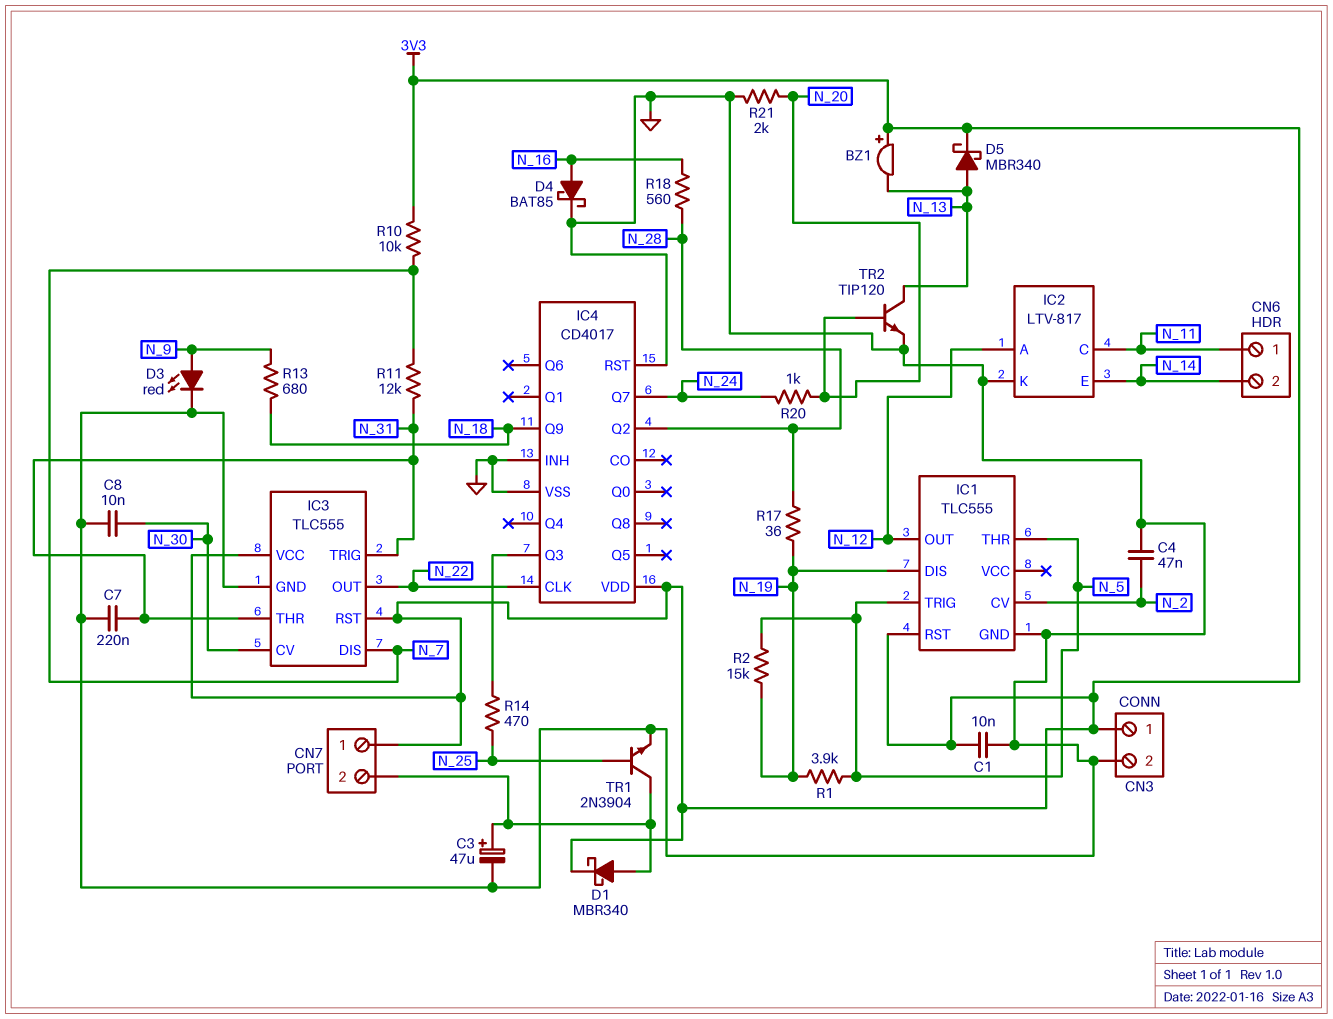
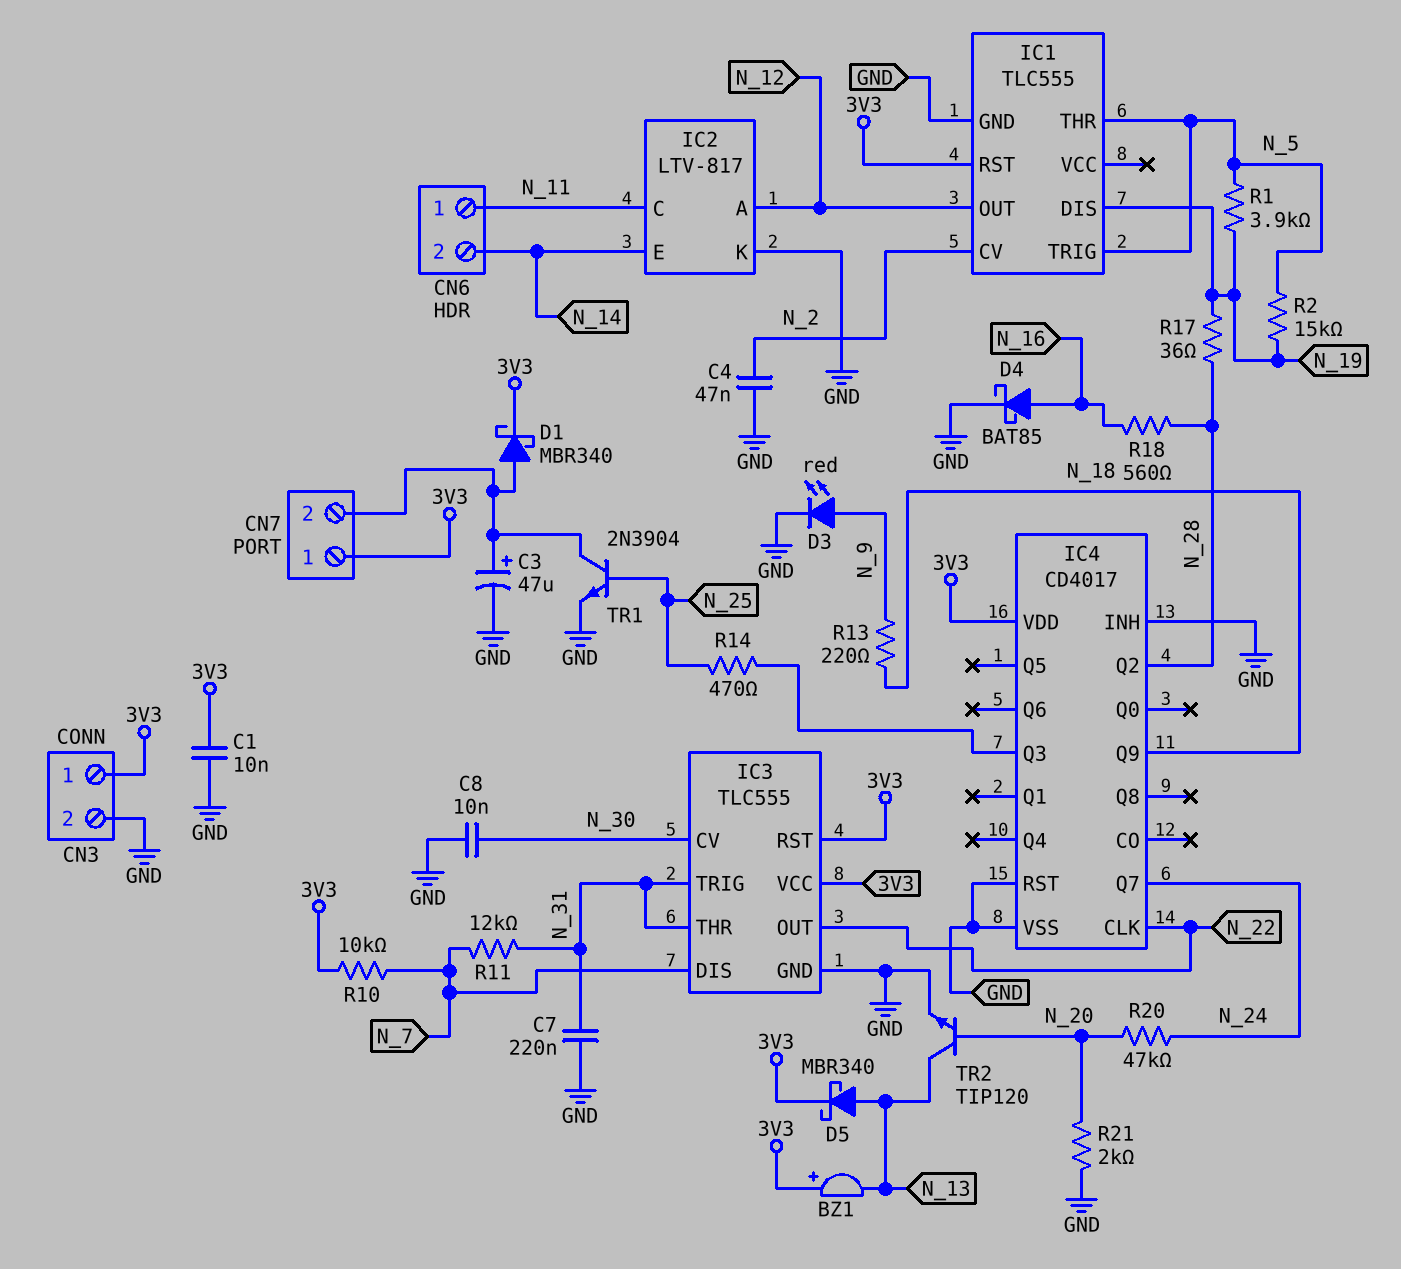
R13: 680 (N_9, N_18) -> 220 (N_9, N_18)
R20: 1k (N_20, N_24) -> 47k (N_20, N_24)

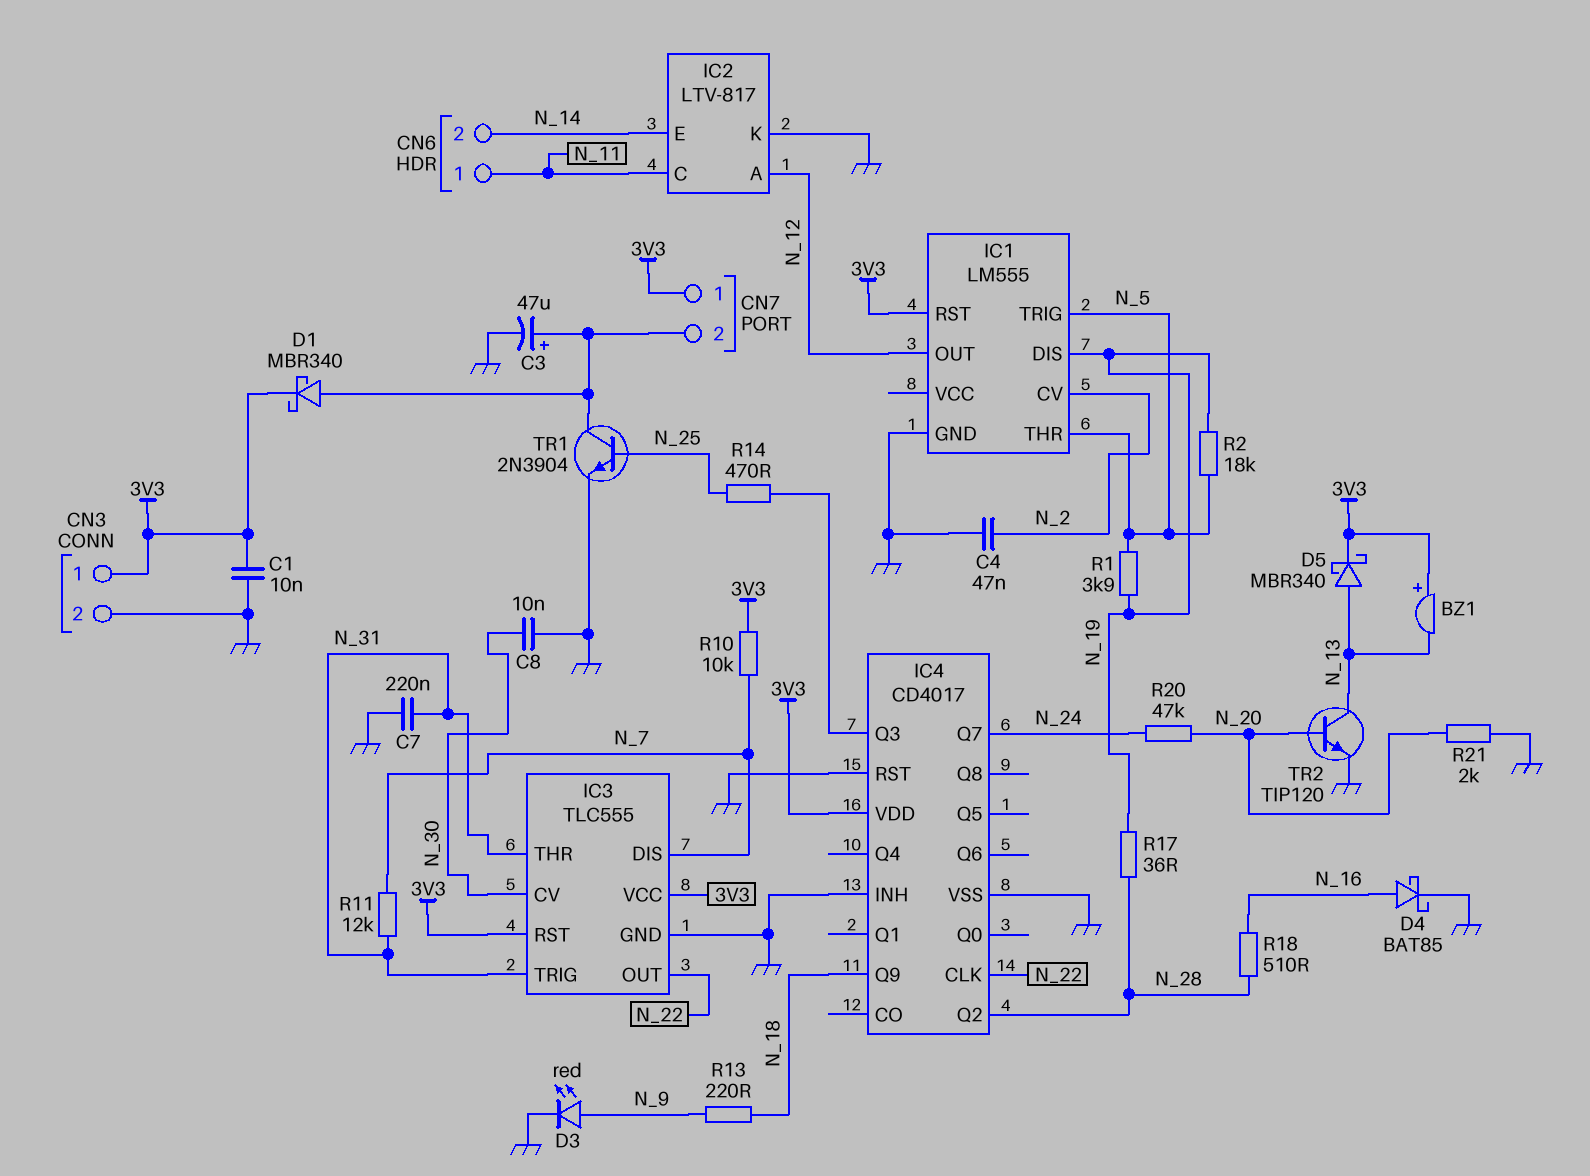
IC1: TLC555 -> LM555
R2: 15k (N_5, N_19) -> 18k (N_5, N_19)
R18: 560 (N_16, N_28) -> 510 (N_16, N_28)

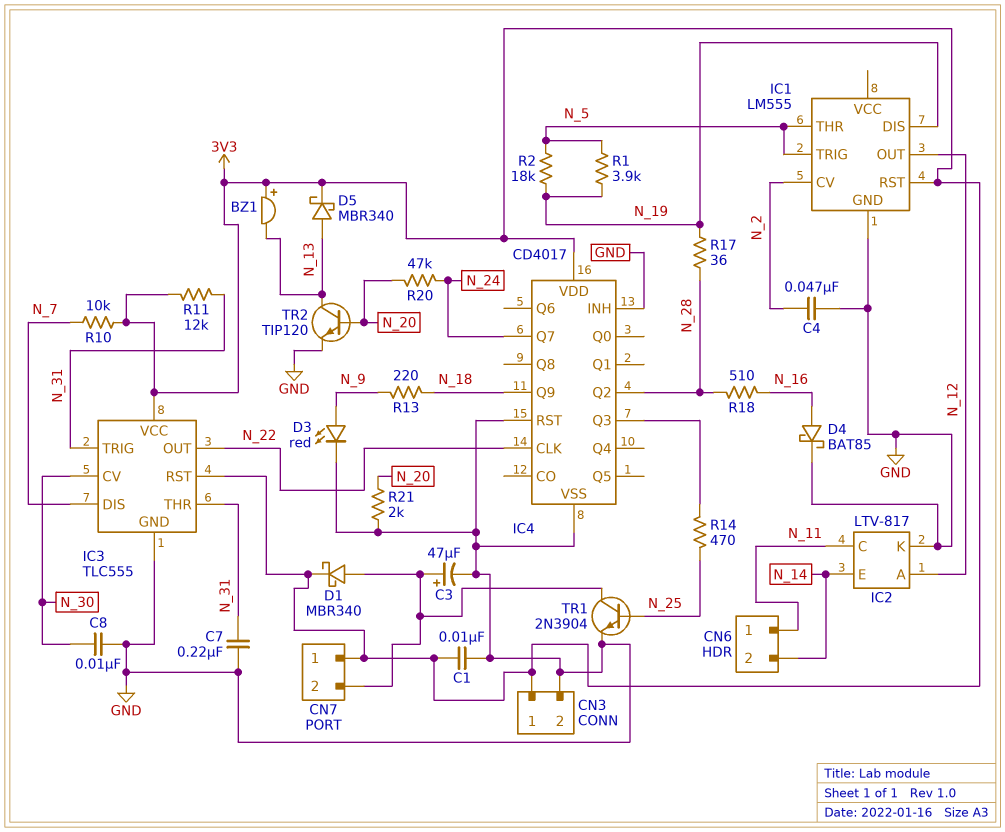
R11: 12k (N_7, N_31) -> 12k (3V3, N_31)

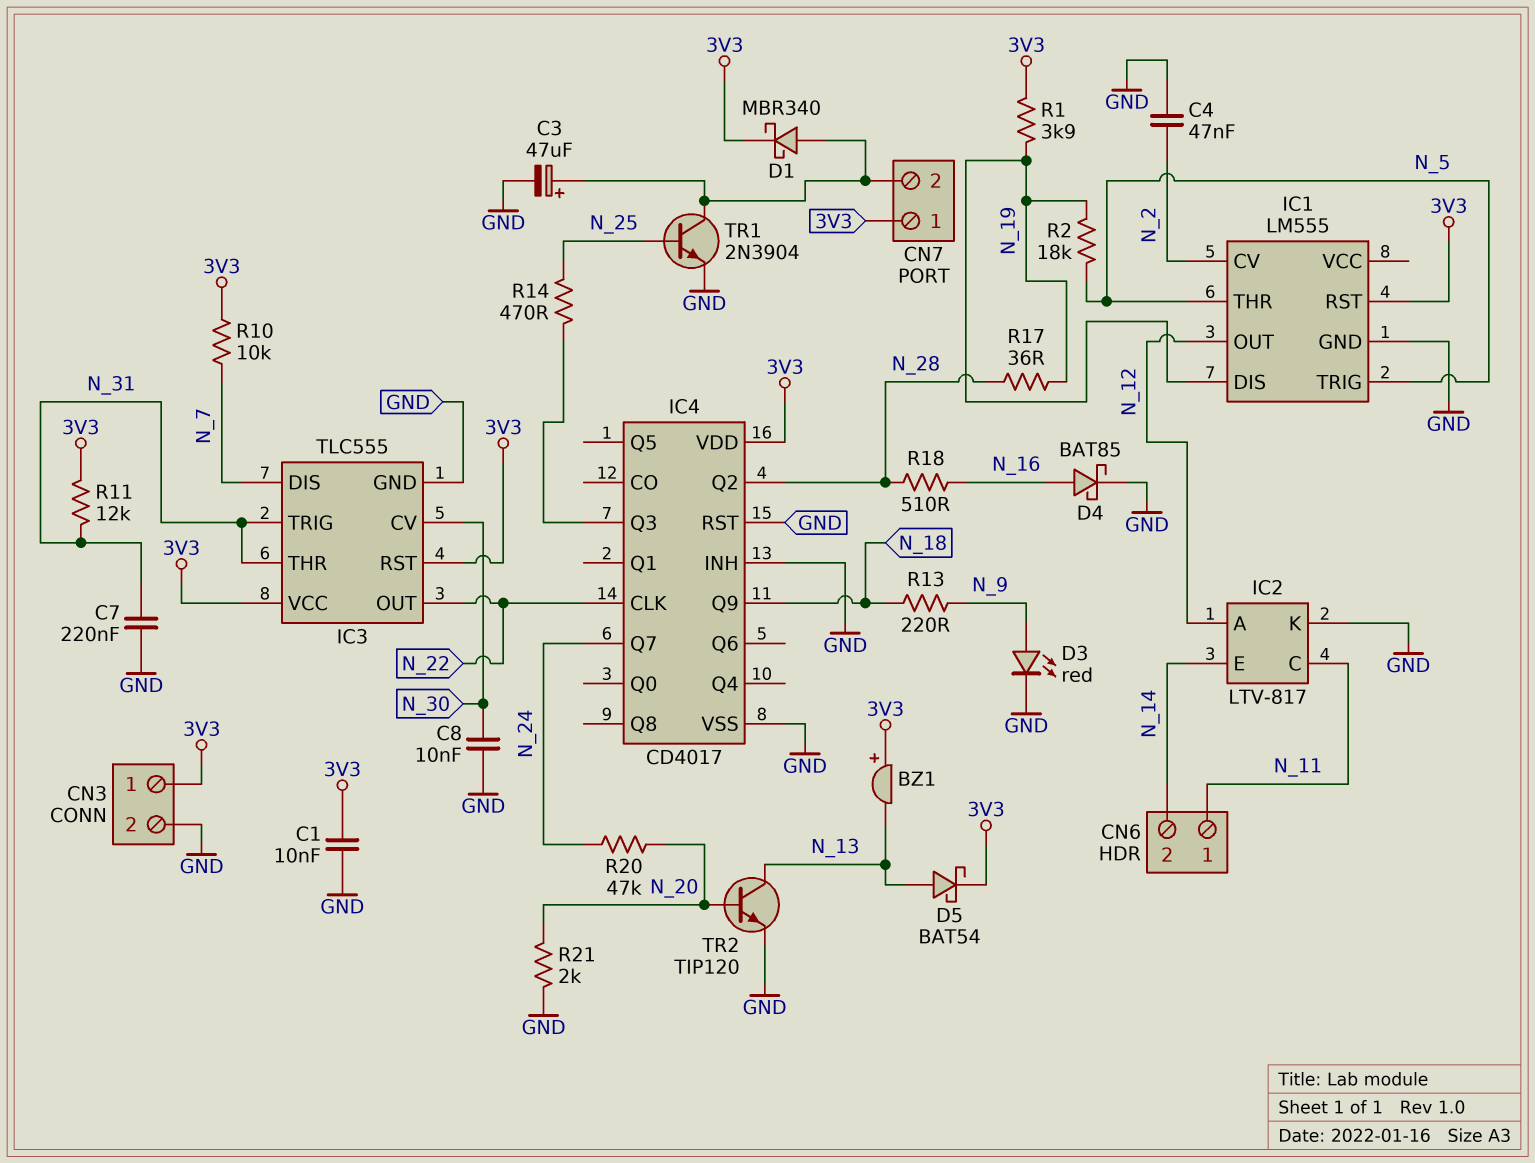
D5: schottky MBR340 (A N_13, K 3V3) -> schottky BAT54 (A N_13, K 3V3)
R1: 3.9k (N_5, N_19) -> 3.9k (3V3, N_19)

